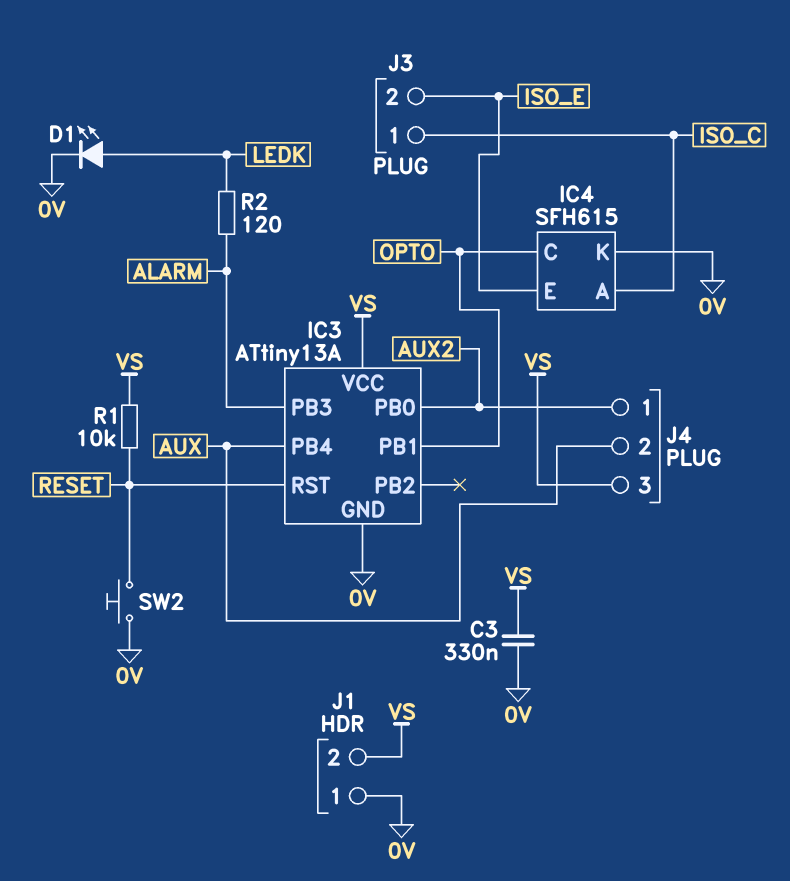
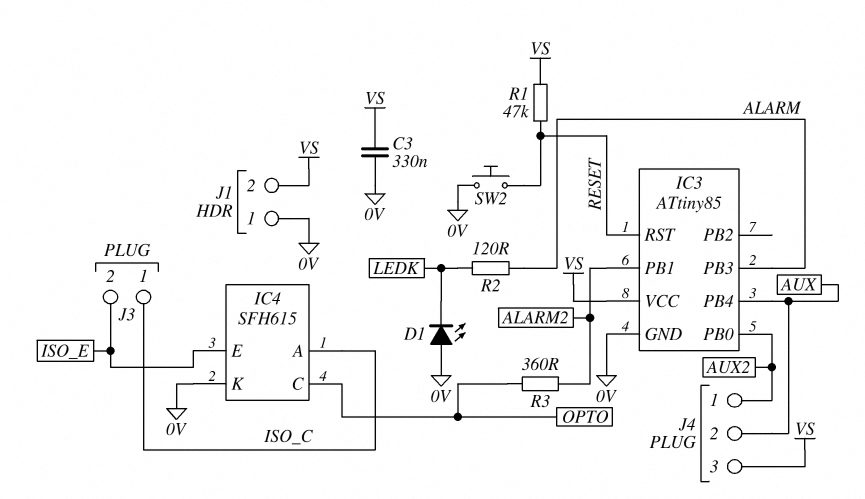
D1: LED (A LEDK, K 0V) -> LED (A 0V, K LEDK)
IC3: ATtiny13A -> ATtiny85
IC3 pin PB1: OPTO -> ALARM2
R1: 10k (RESET, VS) -> 47k (RESET, VS)
R3: none -> 360 (ALARM2, OPTO)

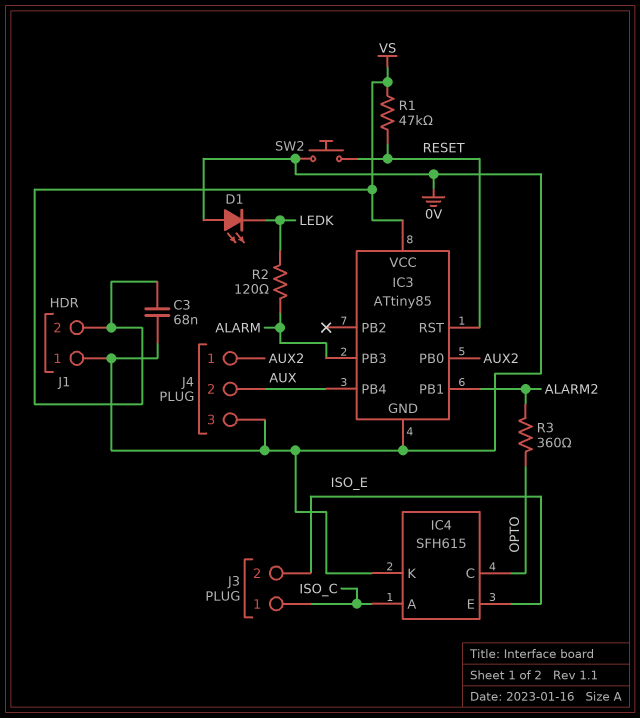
C3: 330nF (0V, VS) -> 68nF (0V, VS)
J4 pin 3: VS -> 0V

